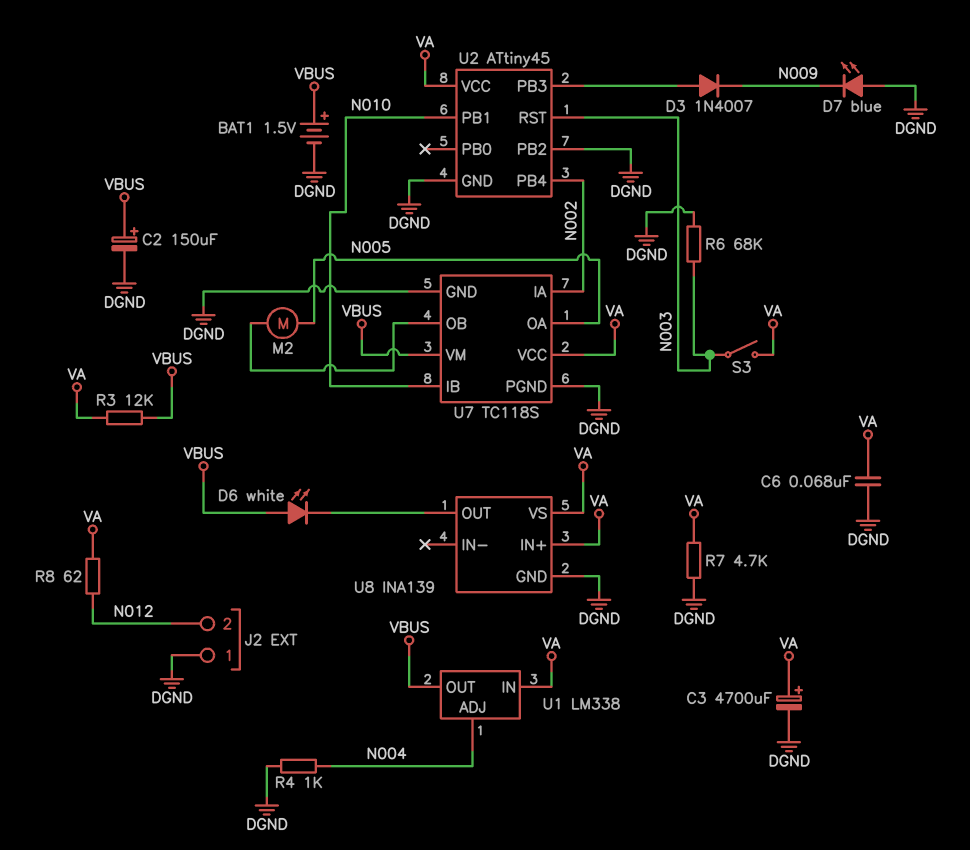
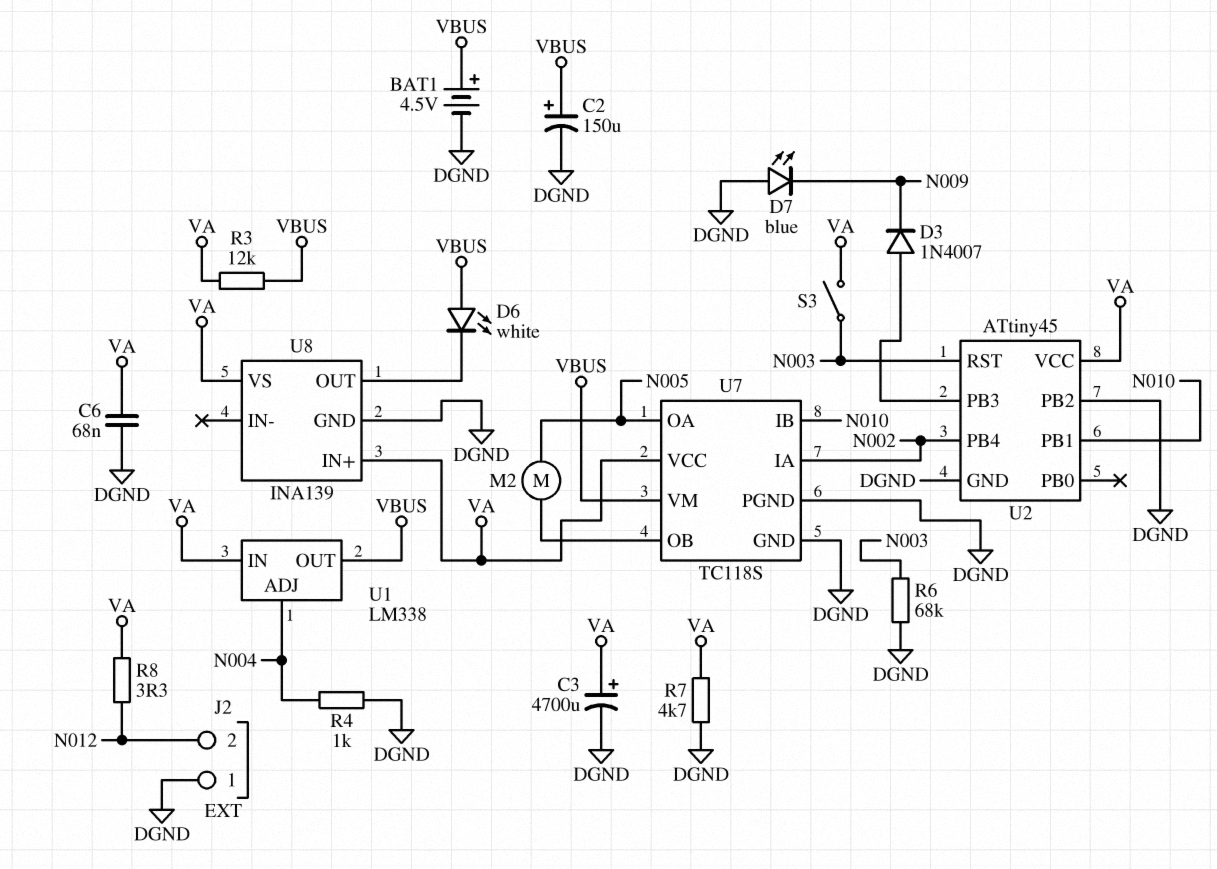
BAT1: 1.5V (plus VBUS, minus DGND) -> 4.5V (plus VBUS, minus DGND)
R8: 62 (N012, VA) -> 3.3 (N012, VA)

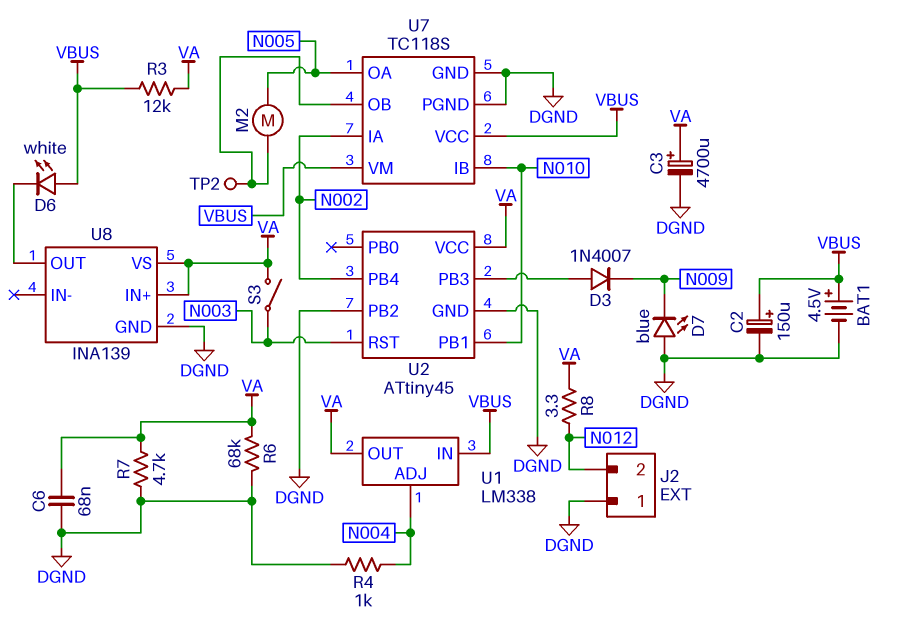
R6: 68k (DGND, N003) -> 68k (DGND, VA)
TP2: none -> test point (U7/OB)
U1 pin IN: VA -> VBUS
U1 pin OUT: VBUS -> VA
U7 pin VCC: VA -> VBUS

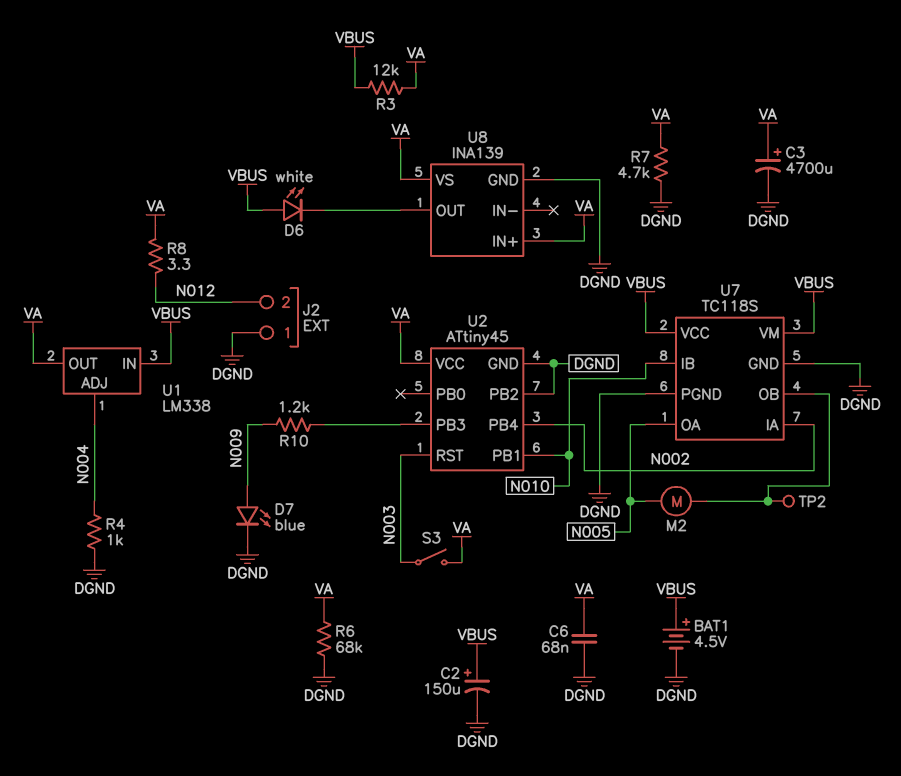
D3: diode 1N4007 (A U2/PB3, K N009) -> none
D7: LED blue (A DGND, K N009) -> LED blue (A N009, K DGND)
R10: none -> 1.2k (N009, U2/PB3)

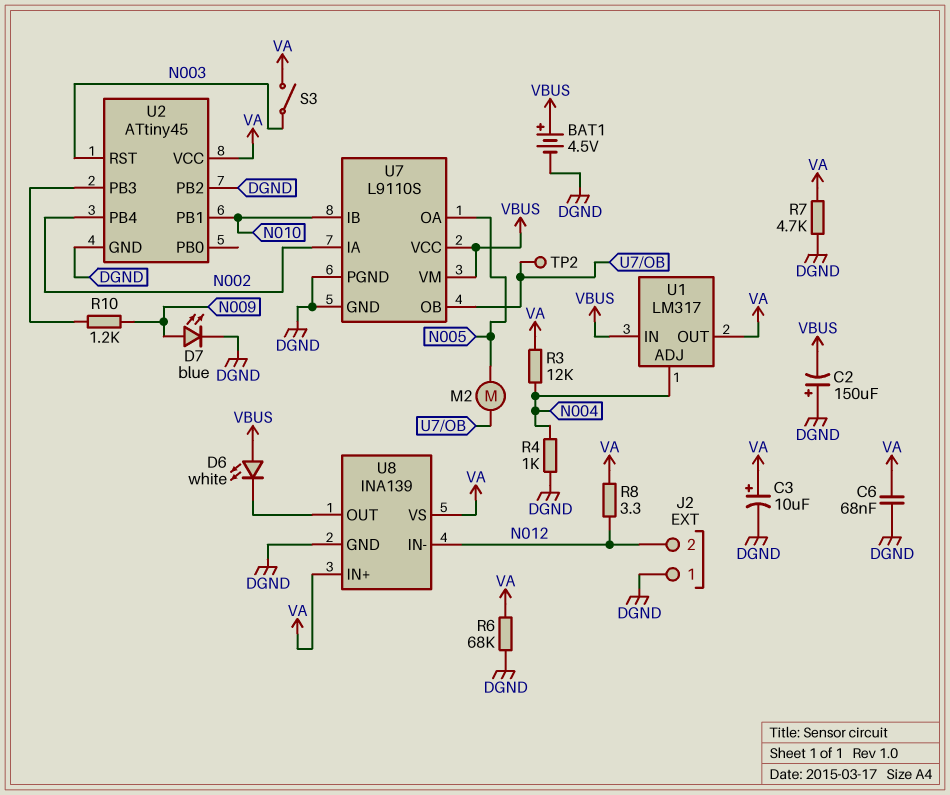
C2: 150uF (plus VBUS, minus DGND) -> 150uF (plus DGND, minus VBUS)
C3: 4700uF (plus VA, minus DGND) -> 10uF (plus VA, minus DGND)
R3: 12k (VA, VBUS) -> 12k (N004, VA)
U1: LM338 -> LM317
U7: TC118S -> L9110S
U8 pin IN-: none -> N012

